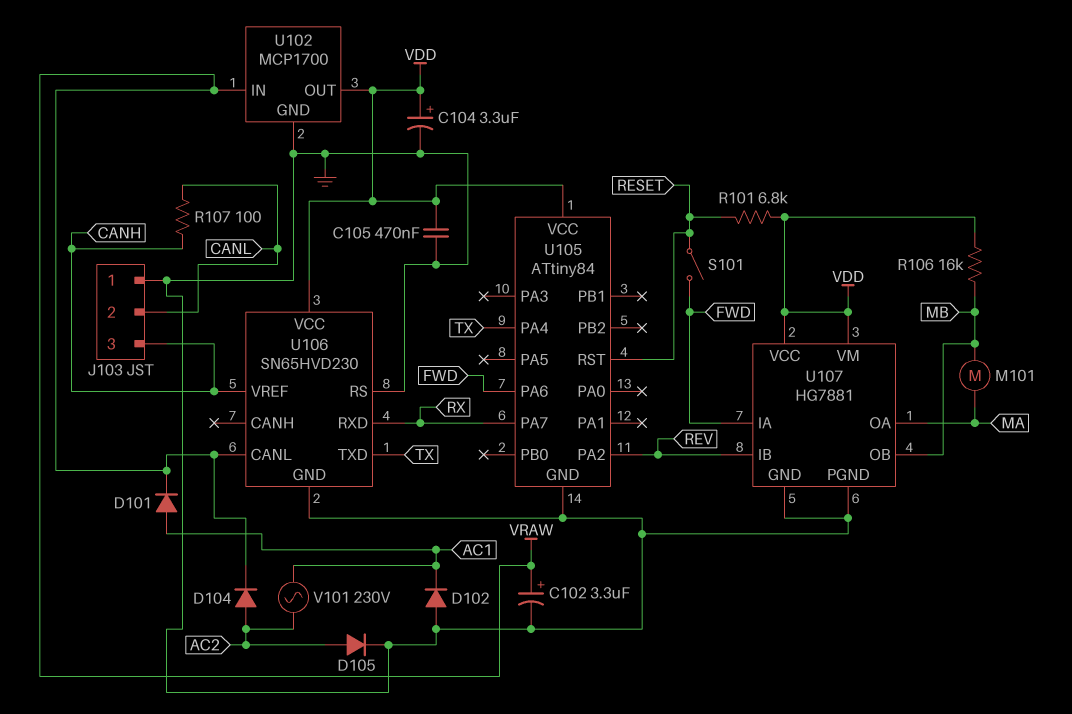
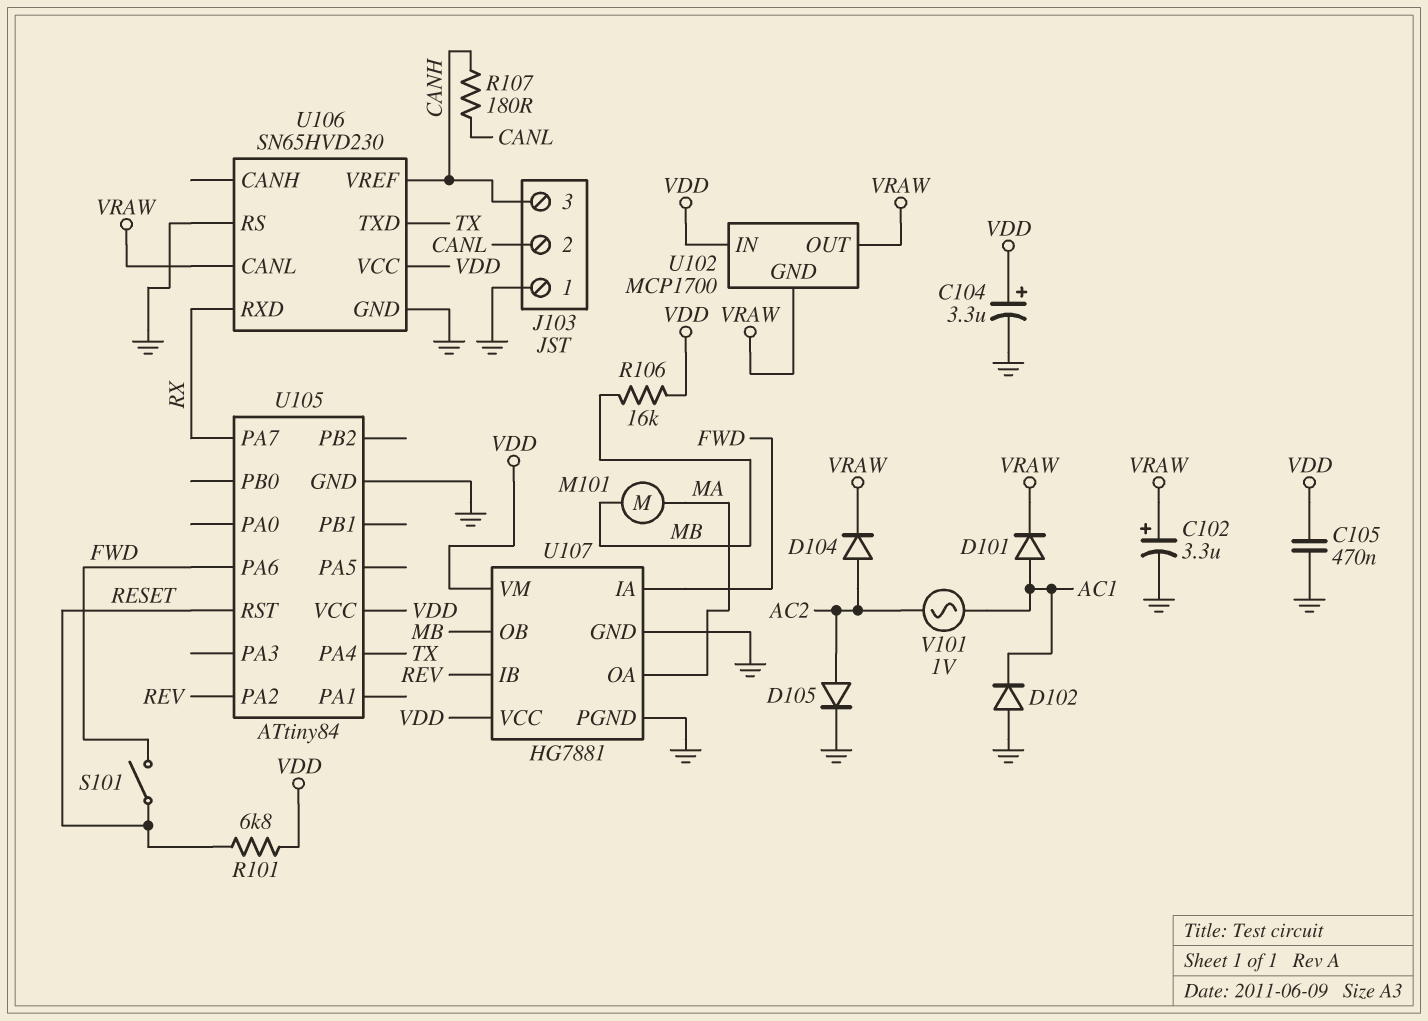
R107: 100 (CANH, CANL) -> 180 (CANH, CANL)
U102 pin GND: GND -> VRAW
U102 pin IN: VRAW -> VDD
U102 pin OUT: VDD -> VRAW
V101: AC 230V (AC1, AC2) -> AC 1V (AC1, AC2)

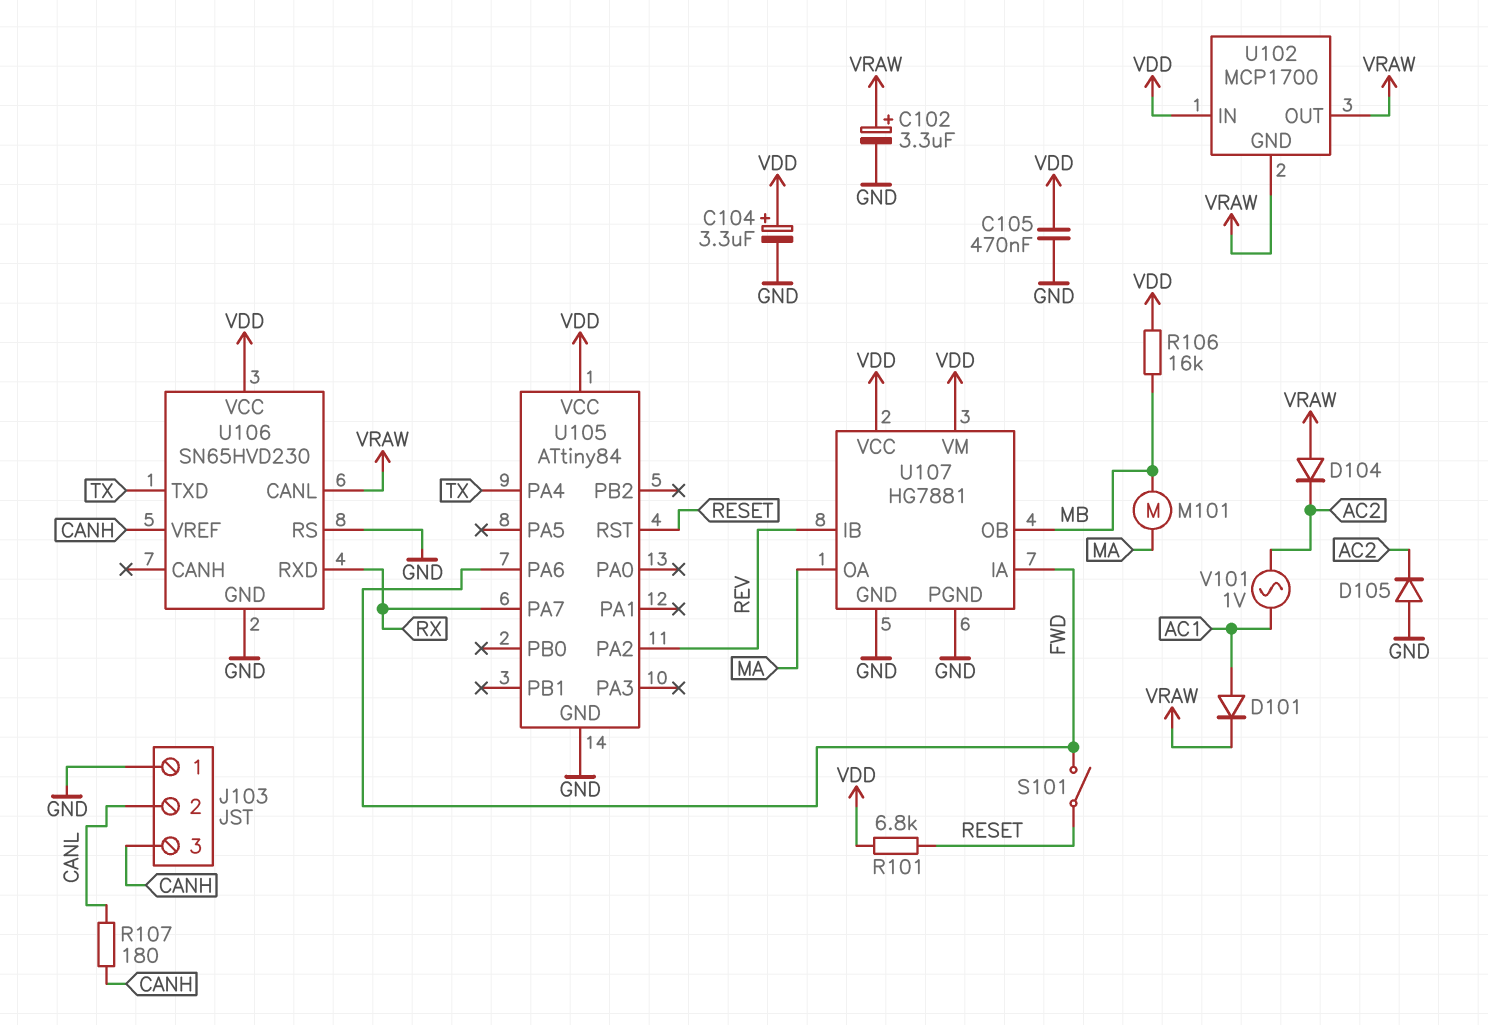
D102: diode (A GND, K AC1) -> none
D104: diode (A AC2, K VRAW) -> diode (A VRAW, K AC2)
D105: diode (A AC2, K GND) -> diode (A GND, K AC2)

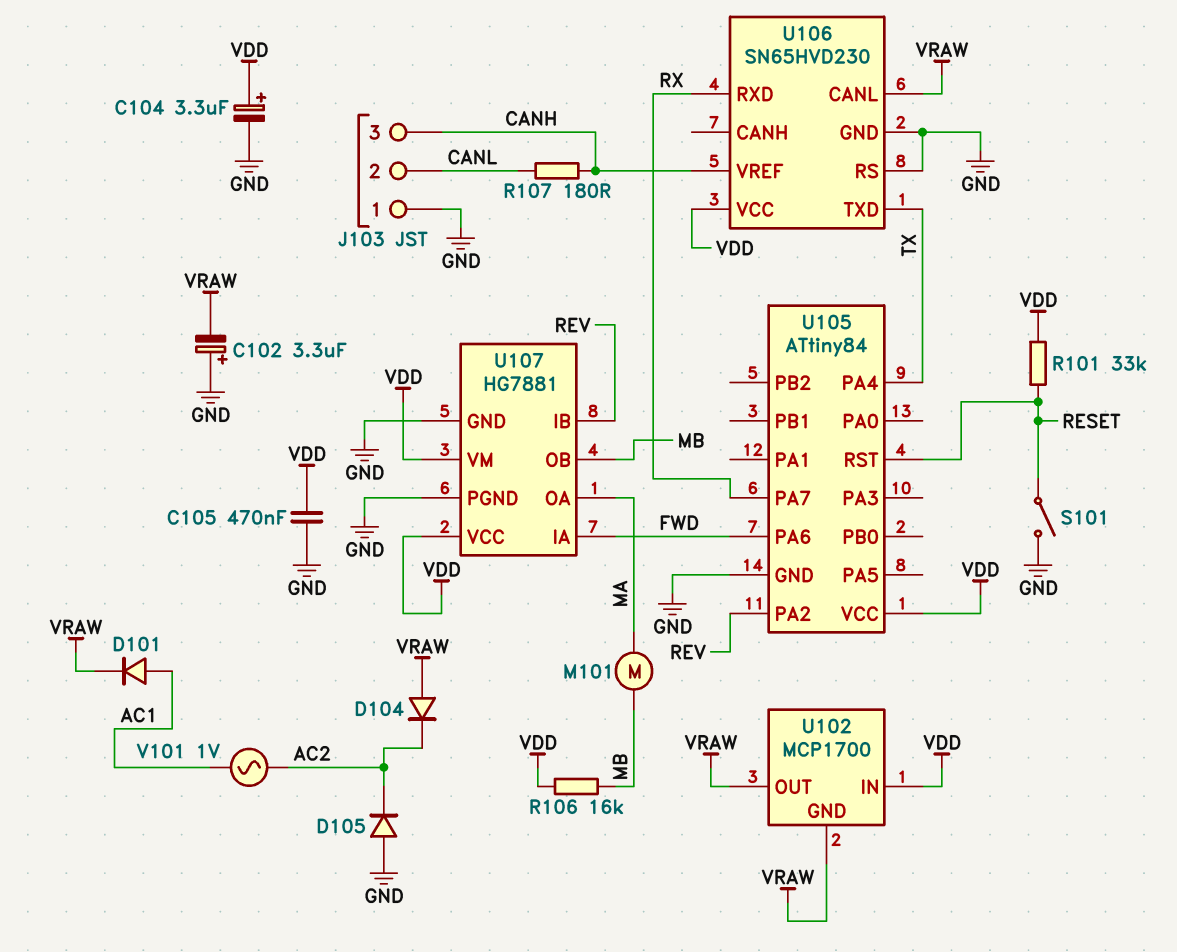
C102: 3.3uF (plus VRAW, minus GND) -> 3.3uF (plus GND, minus VRAW)
R101: 6.8k (RESET, VDD) -> 33k (RESET, VDD)
S101: switch (FWD, RESET) -> switch (GND, RESET)

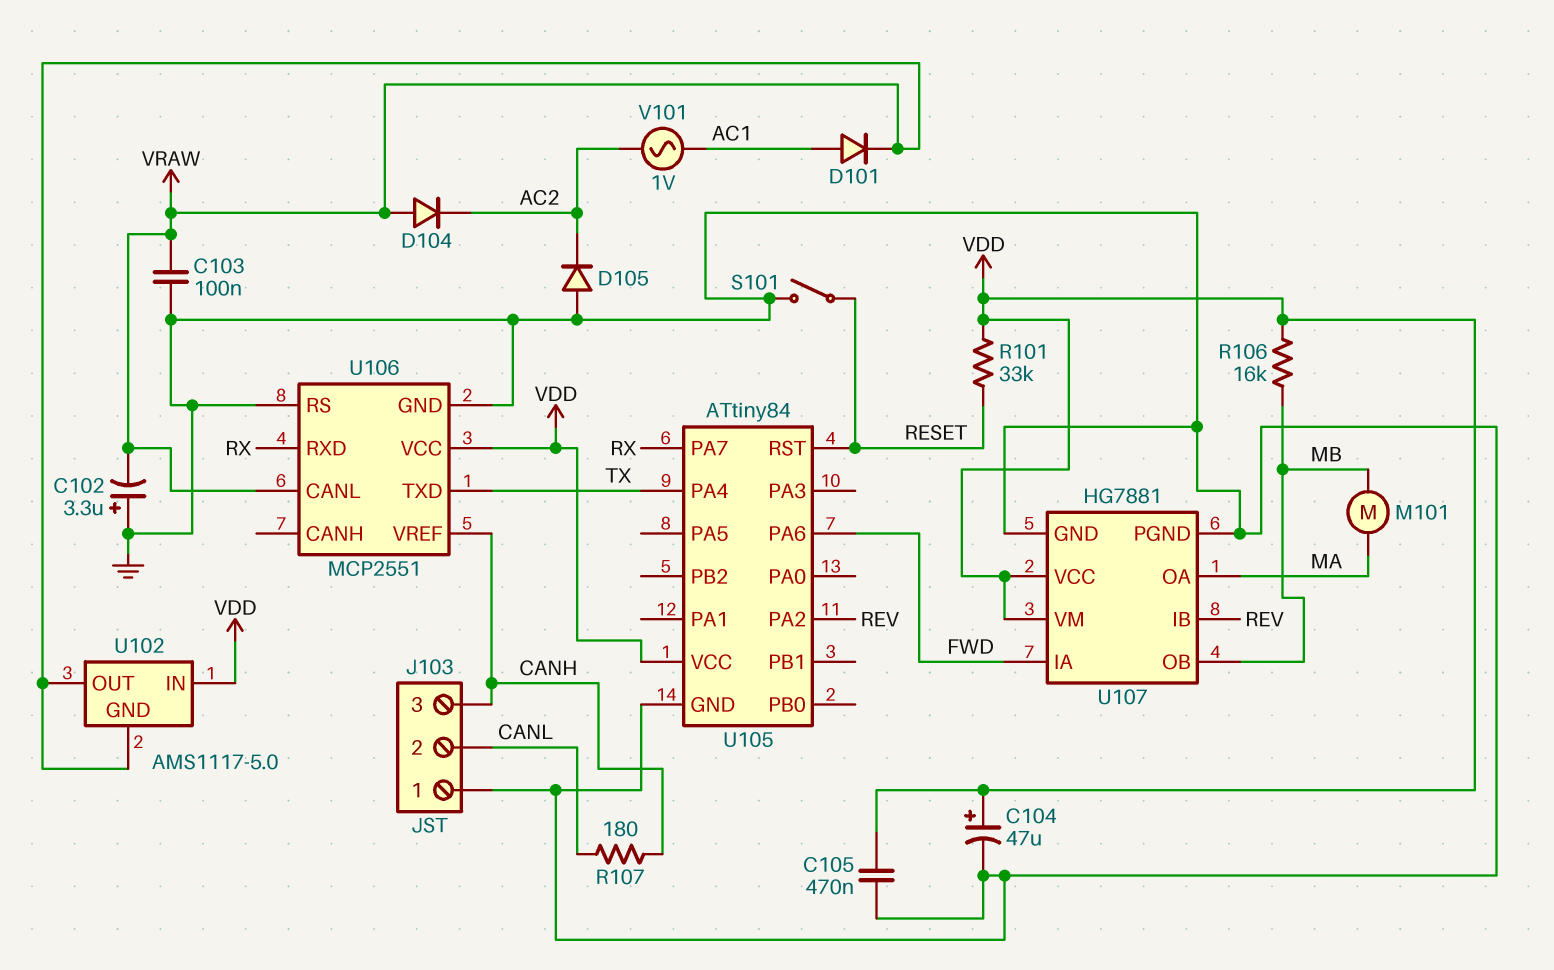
C103: none -> 100nF (GND, VRAW)
C104: 3.3uF (plus VDD, minus GND) -> 47uF (plus VDD, minus GND)
U102: MCP1700 -> AMS1117-5.0
U106: SN65HVD230 -> MCP2551

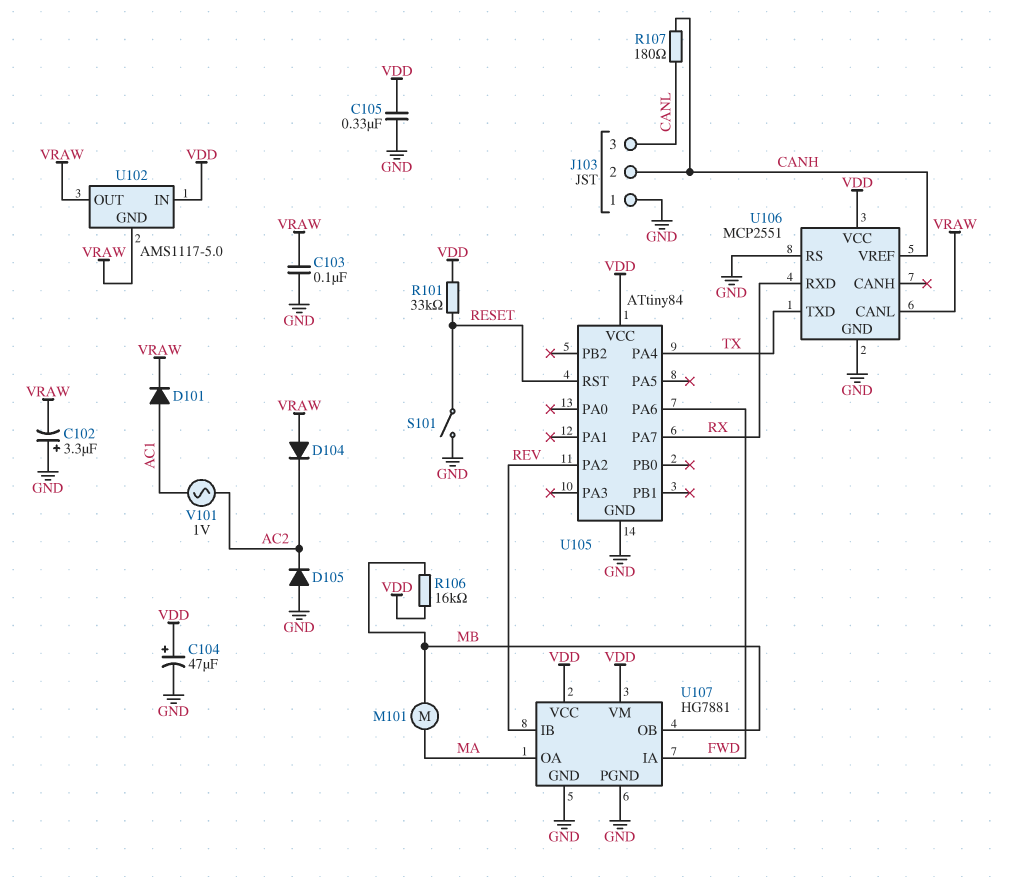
C105: 470nF (GND, VDD) -> 330nF (GND, VDD)
J103 pin 2: CANL -> CANH
J103 pin 3: CANH -> CANL

